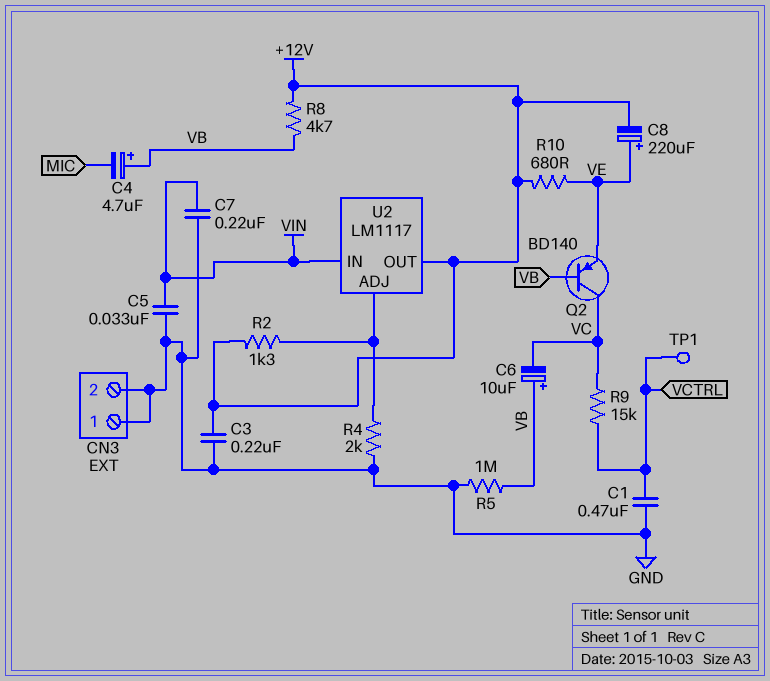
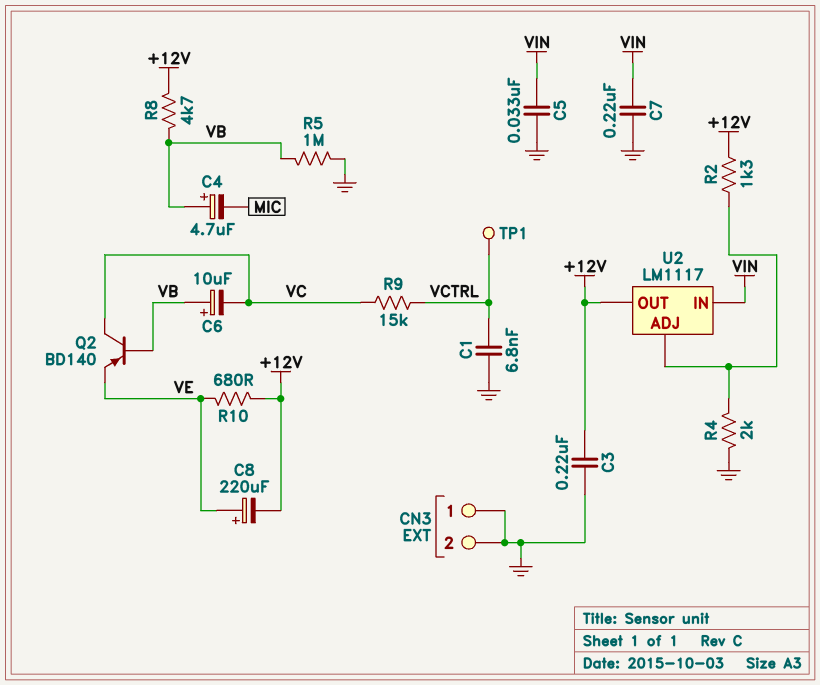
C1: 470nF (GND, VCTRL) -> 6.8nF (GND, VCTRL)

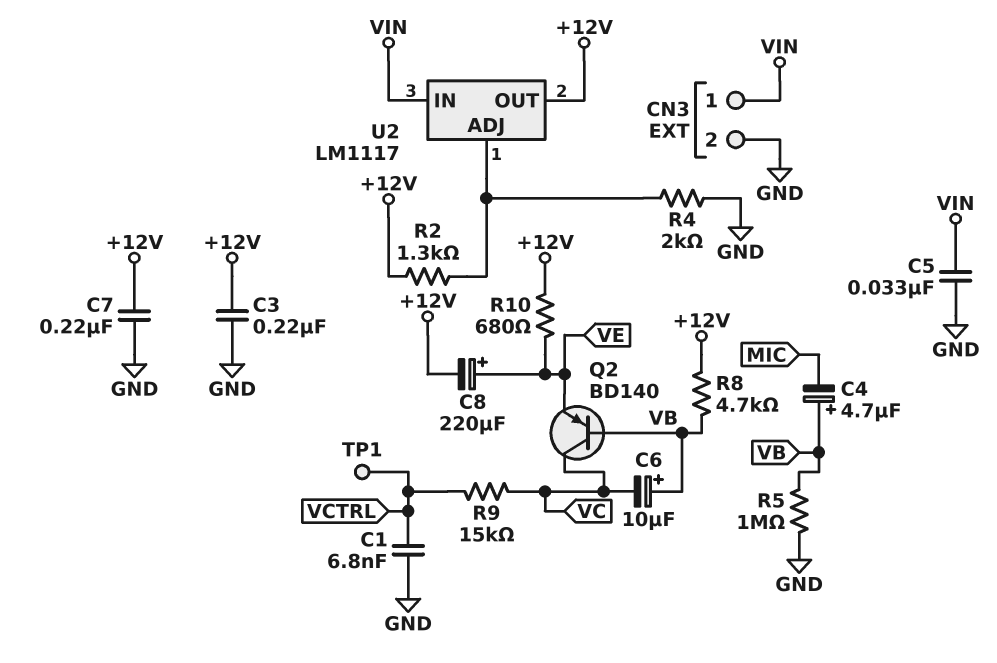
C7: 220nF (GND, VIN) -> 220nF (+12V, GND)
CN3 pin 1: GND -> VIN

